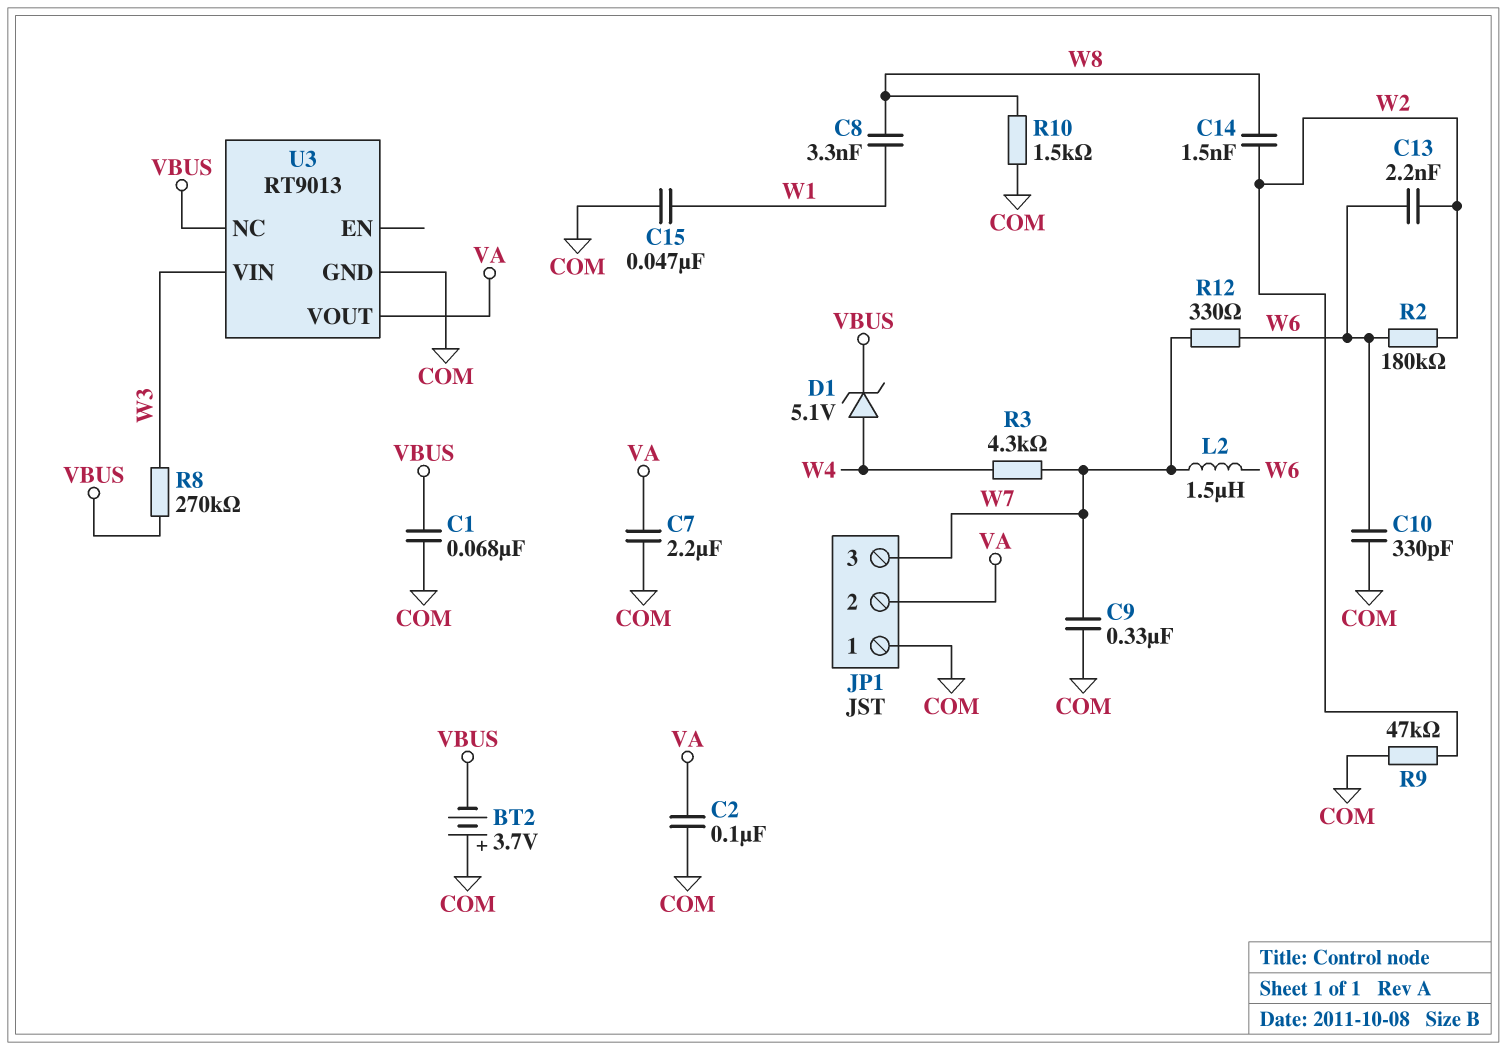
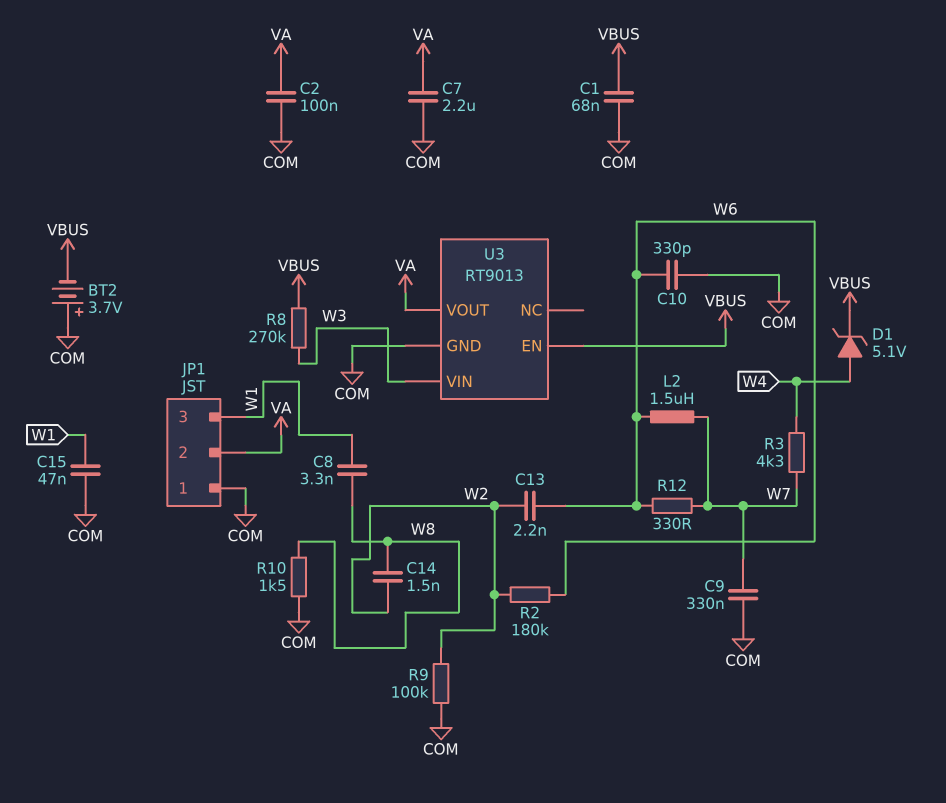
JP1 pin 3: W7 -> W1
R9: 47k (COM, W2) -> 100k (COM, W2)
U3 pin EN: none -> VBUS
U3 pin NC: VBUS -> none

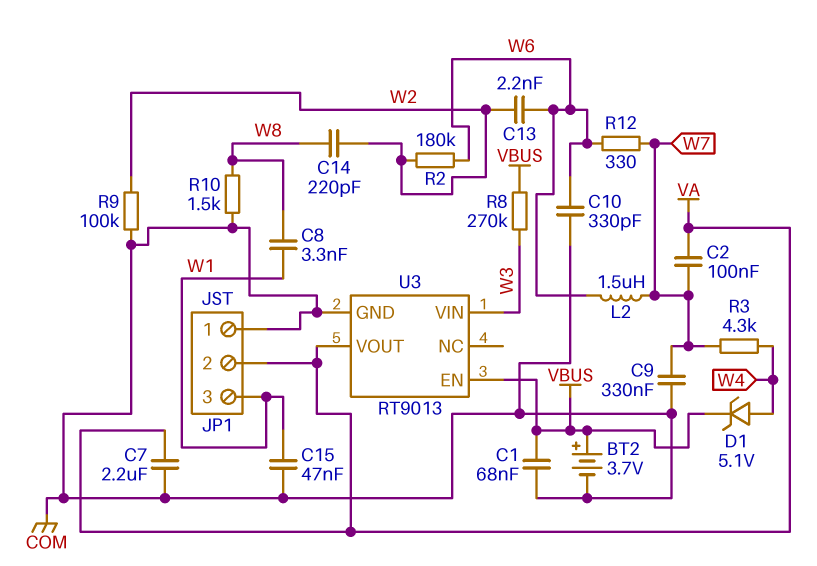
BT2: 3.7V (plus COM, minus VBUS) -> 3.7V (plus VBUS, minus COM)
C2: 100nF (COM, VA) -> 100nF (VA, W7)
C14: 1.5nF (W2, W8) -> 220pF (W2, W8)

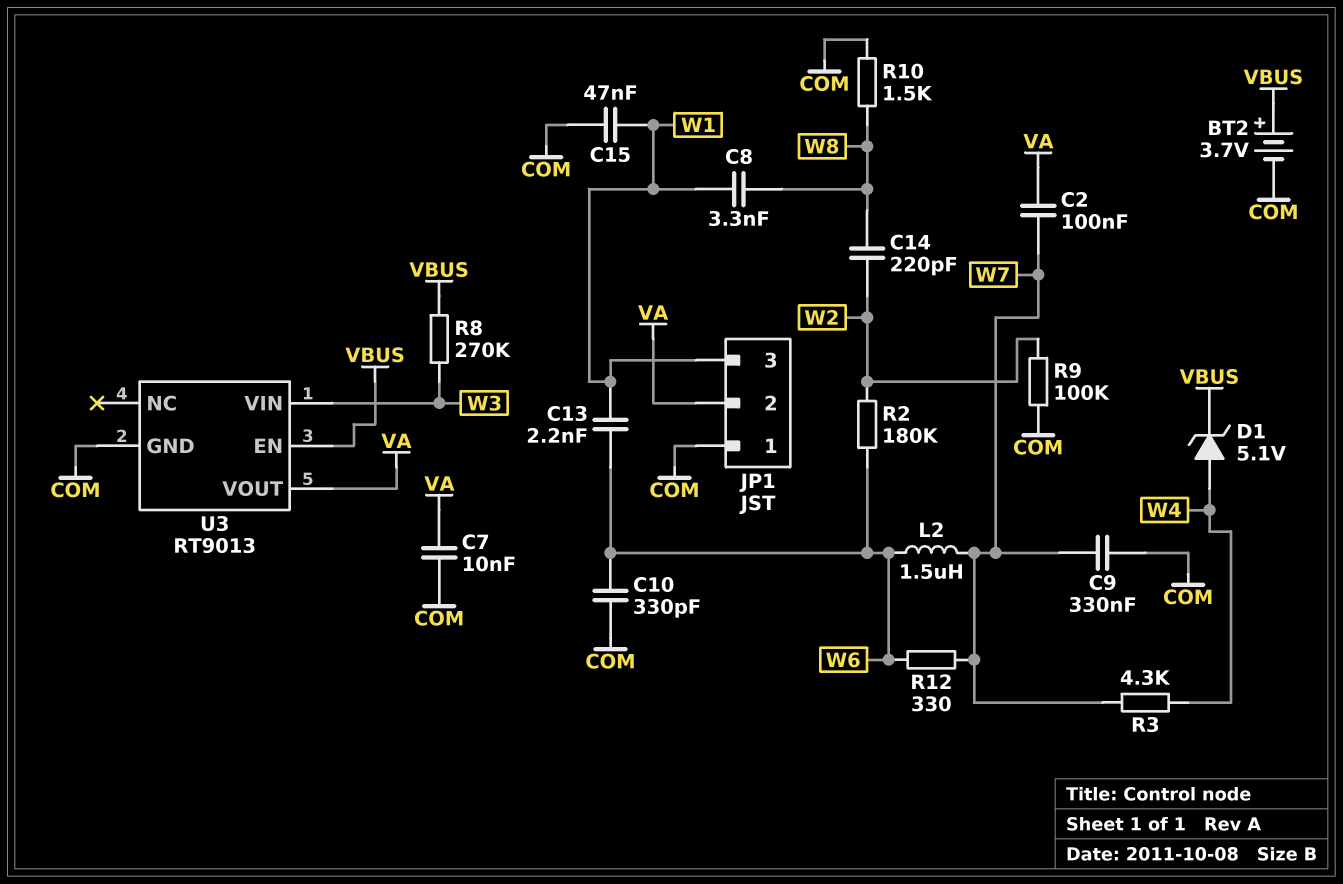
C1: 68nF (COM, VBUS) -> none
C7: 2.2uF (COM, VA) -> 10nF (COM, VA)
C13: 2.2nF (W2, W6) -> 2.2nF (W1, W6)

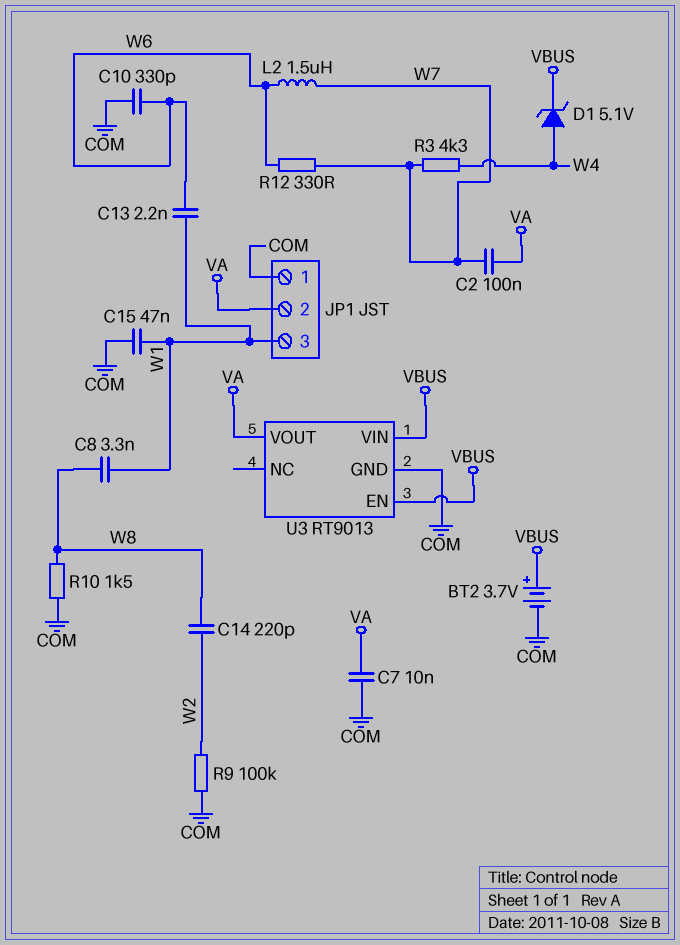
C9: 330nF (COM, W7) -> none
R2: 180k (W2, W6) -> none
R8: 270k (VBUS, W3) -> none
U3 pin VIN: W3 -> VBUS

